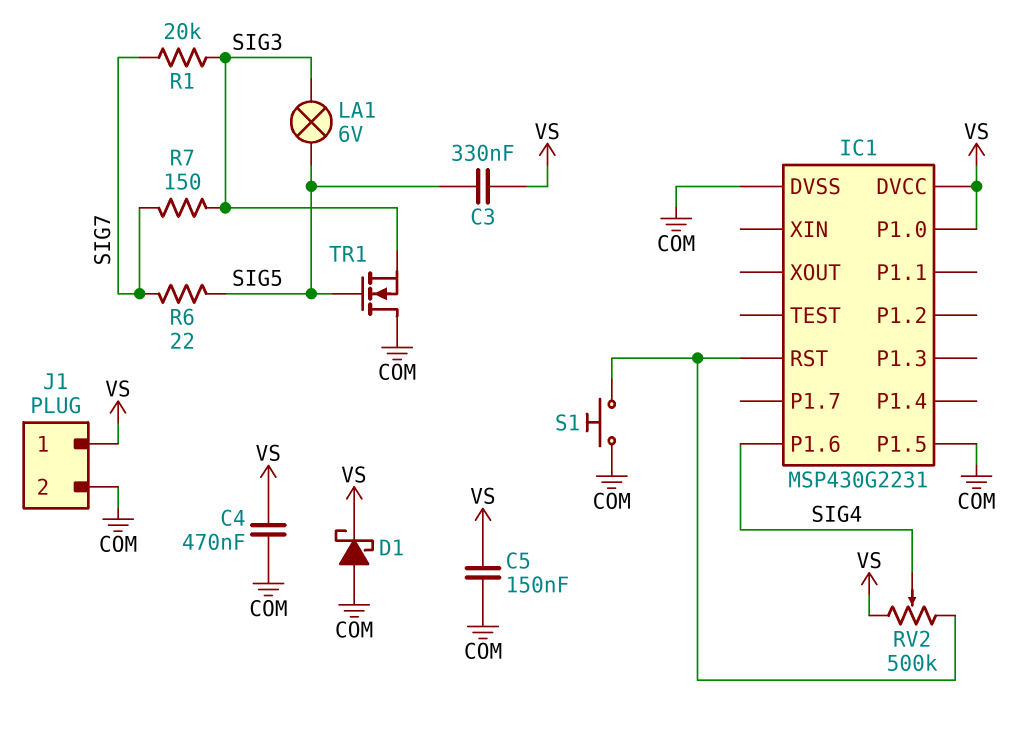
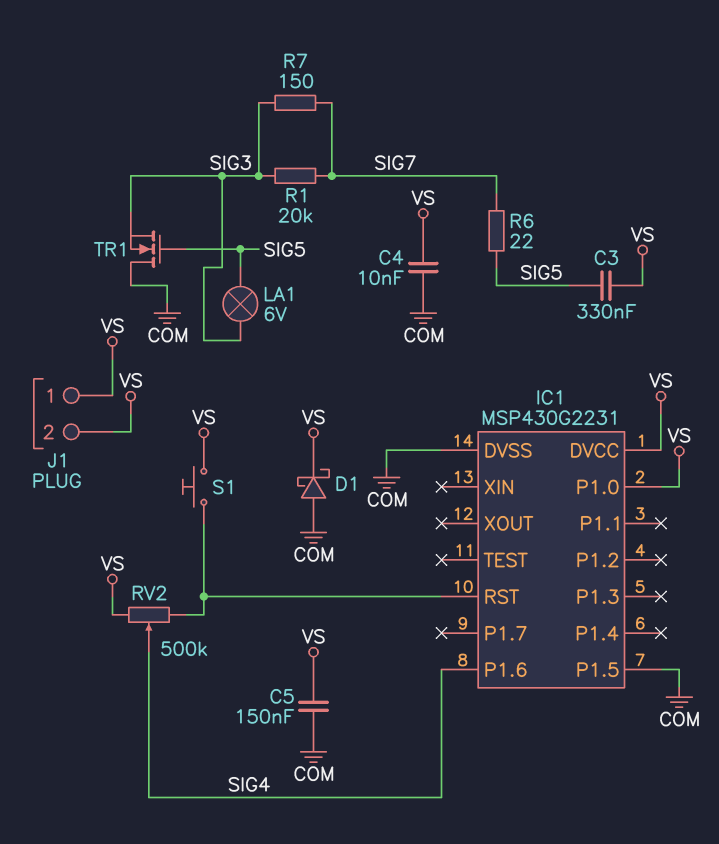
C4: 470nF (COM, VS) -> 10nF (COM, VS)
J1 pin 2: COM -> VS
S1: button (COM, IC1/RST) -> button (IC1/RST, VS)

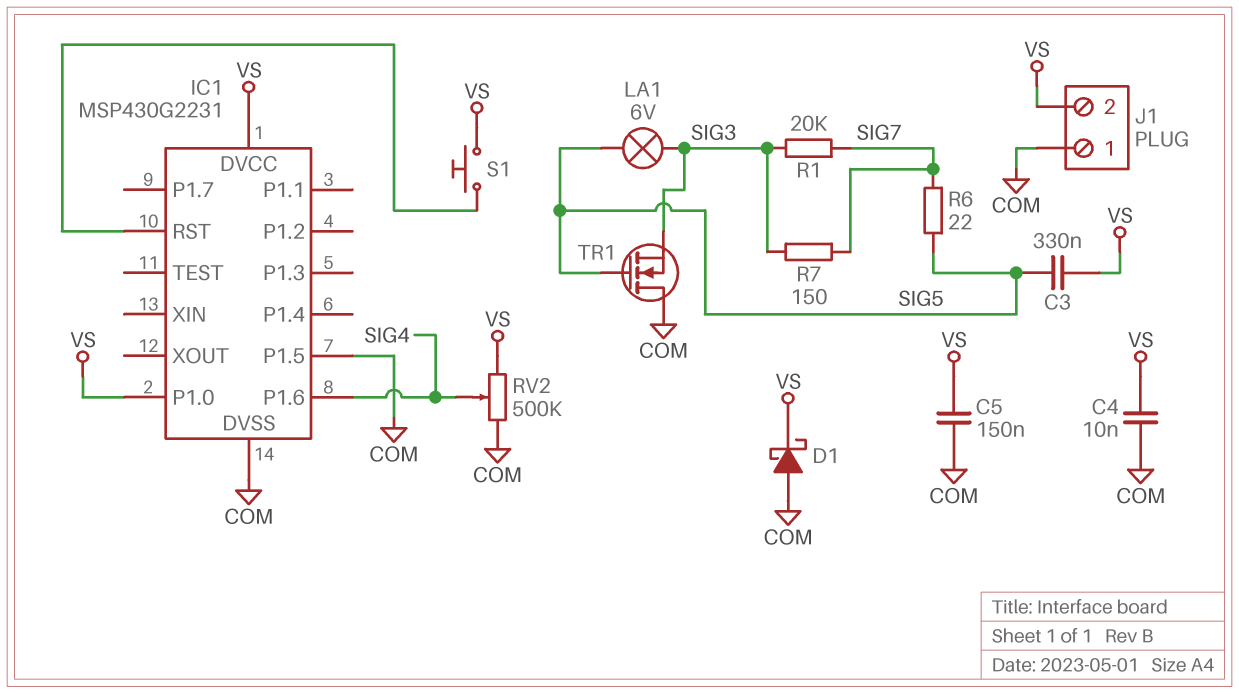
J1 pin 1: VS -> COM
RV2: 500k (IC1/RST, VS, wiper SIG4) -> 500k (COM, VS, wiper SIG4)

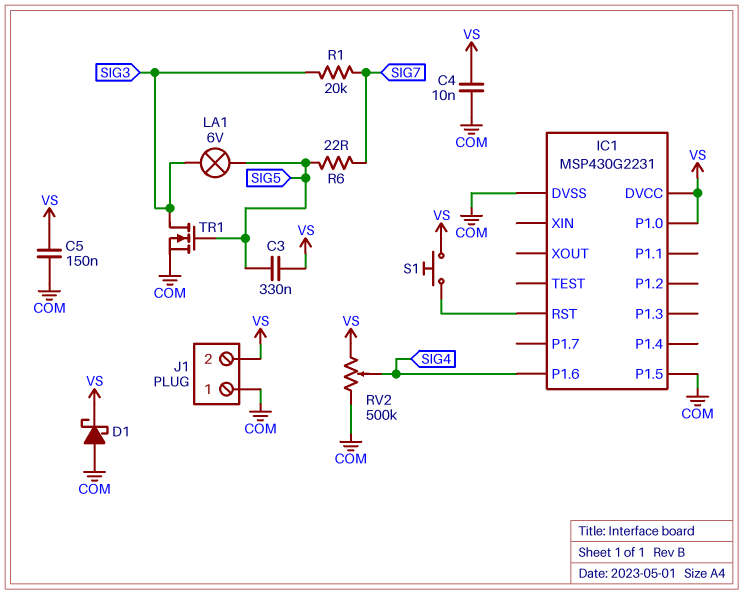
R7: 150 (SIG3, SIG7) -> none
TR1: NMOS (G SIG5, D COM, S SIG3) -> NMOS (G SIG5, D SIG3, S COM)

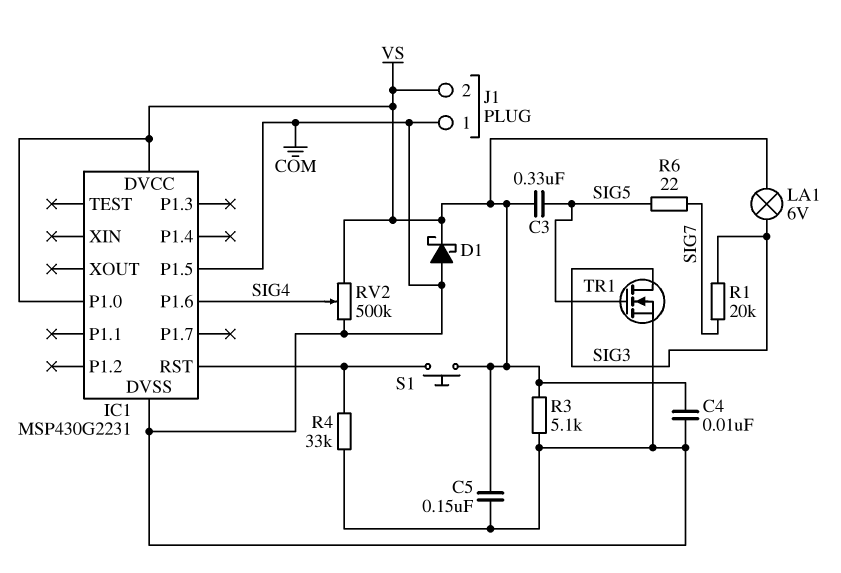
LA1: lamp 6V (SIG3, SIG5) -> lamp 6V (SIG3, VS)
R3: none -> 5.1k (COM, VS)
R4: none -> 33k (COM, IC1/RST)

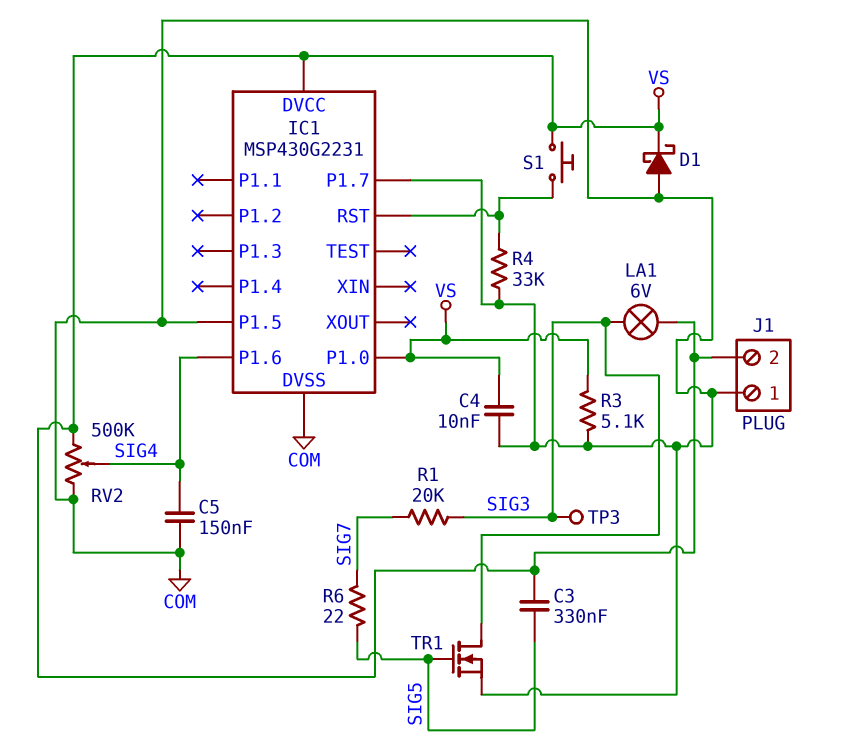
C5: 150nF (COM, VS) -> 150nF (COM, SIG4)
IC1 pin P1.7: none -> COM
TP3: none -> test point (SIG3)

